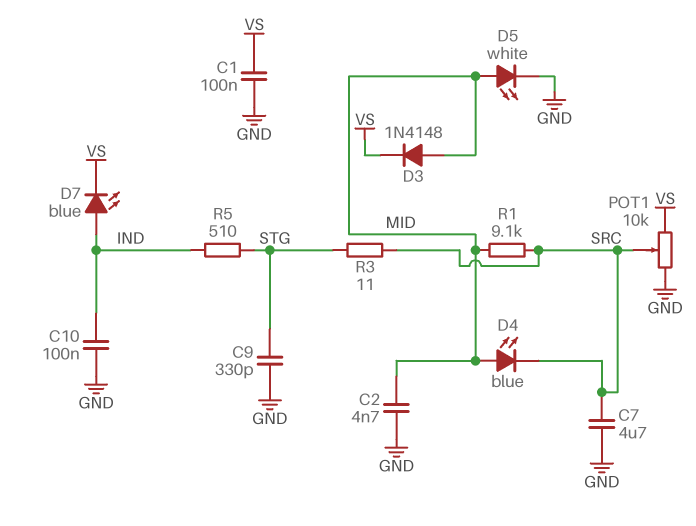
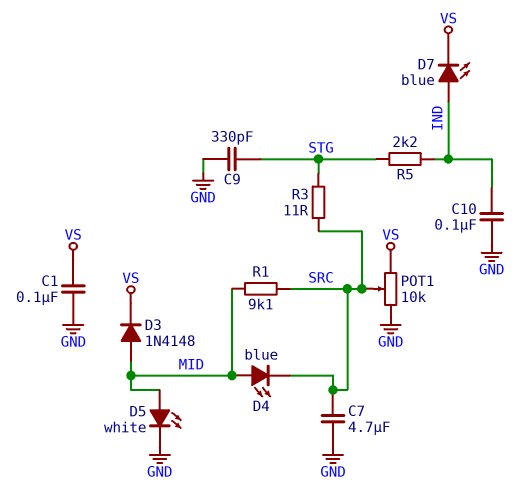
C2: 4.7nF (GND, MID) -> none
R5: 510 (IND, STG) -> 2.2k (IND, STG)

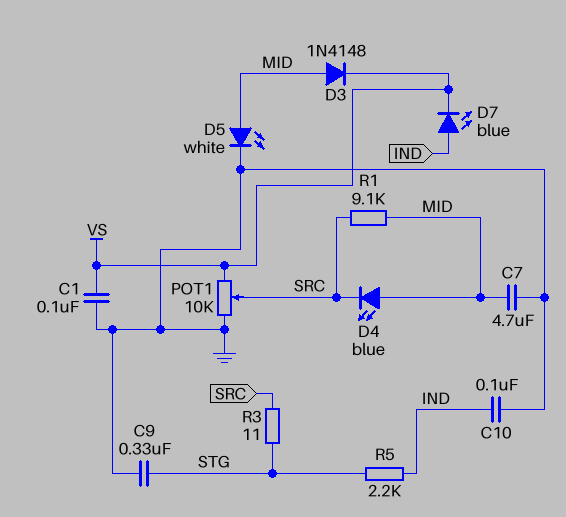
C7: 4.7uF (GND, SRC) -> 4.7uF (GND, MID)
C9: 330pF (GND, STG) -> 330nF (GND, STG)

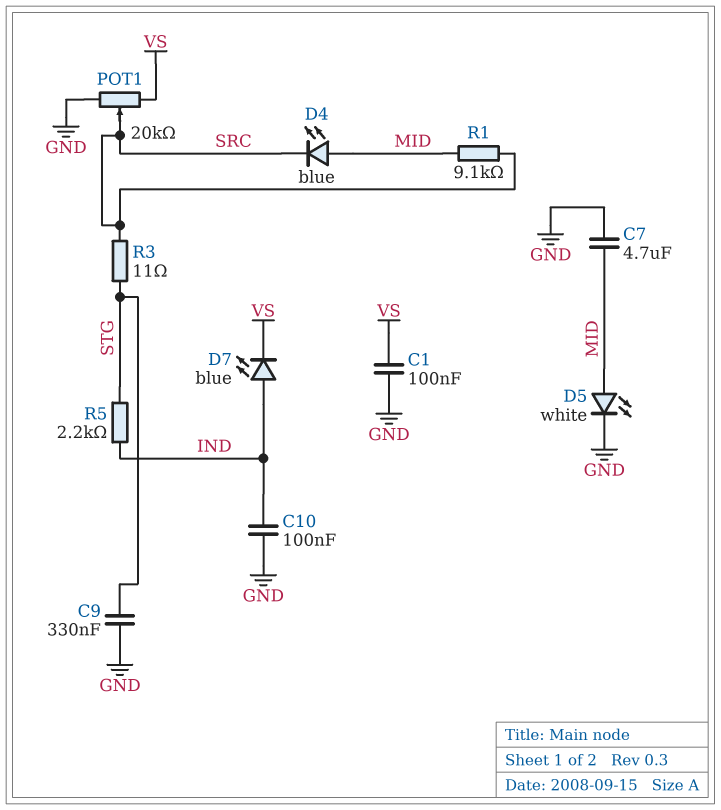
D3: diode 1N4148 (A MID, K VS) -> none
POT1: 10k (GND, VS, wiper SRC) -> 20k (GND, VS, wiper SRC)

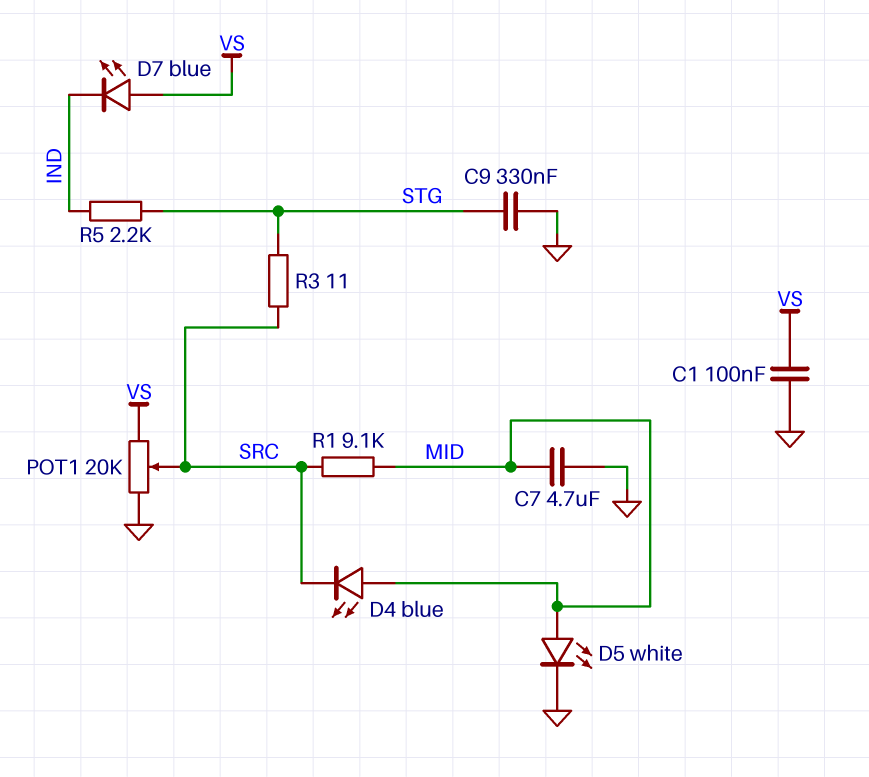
C10: 100nF (GND, IND) -> none
D7: LED blue (A IND, K VS) -> LED blue (A VS, K IND)

